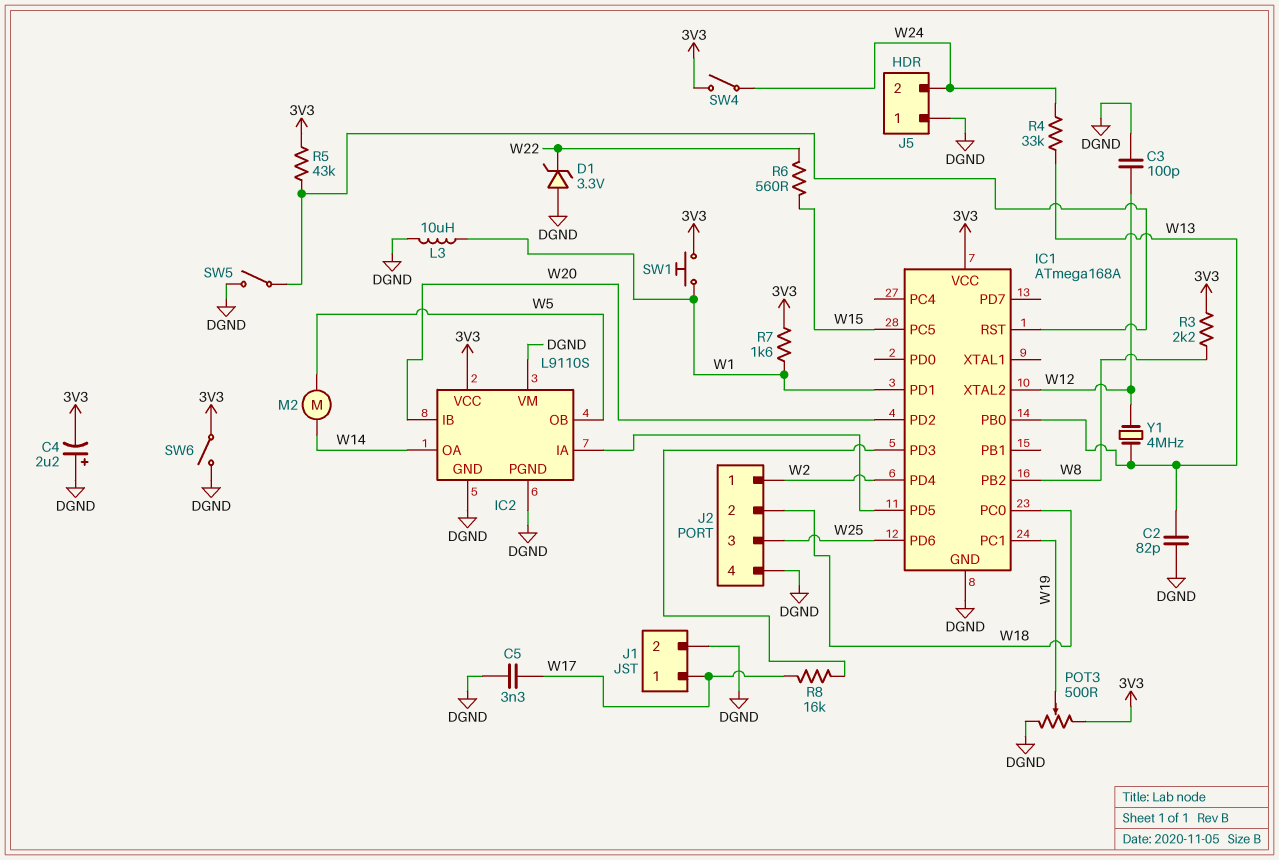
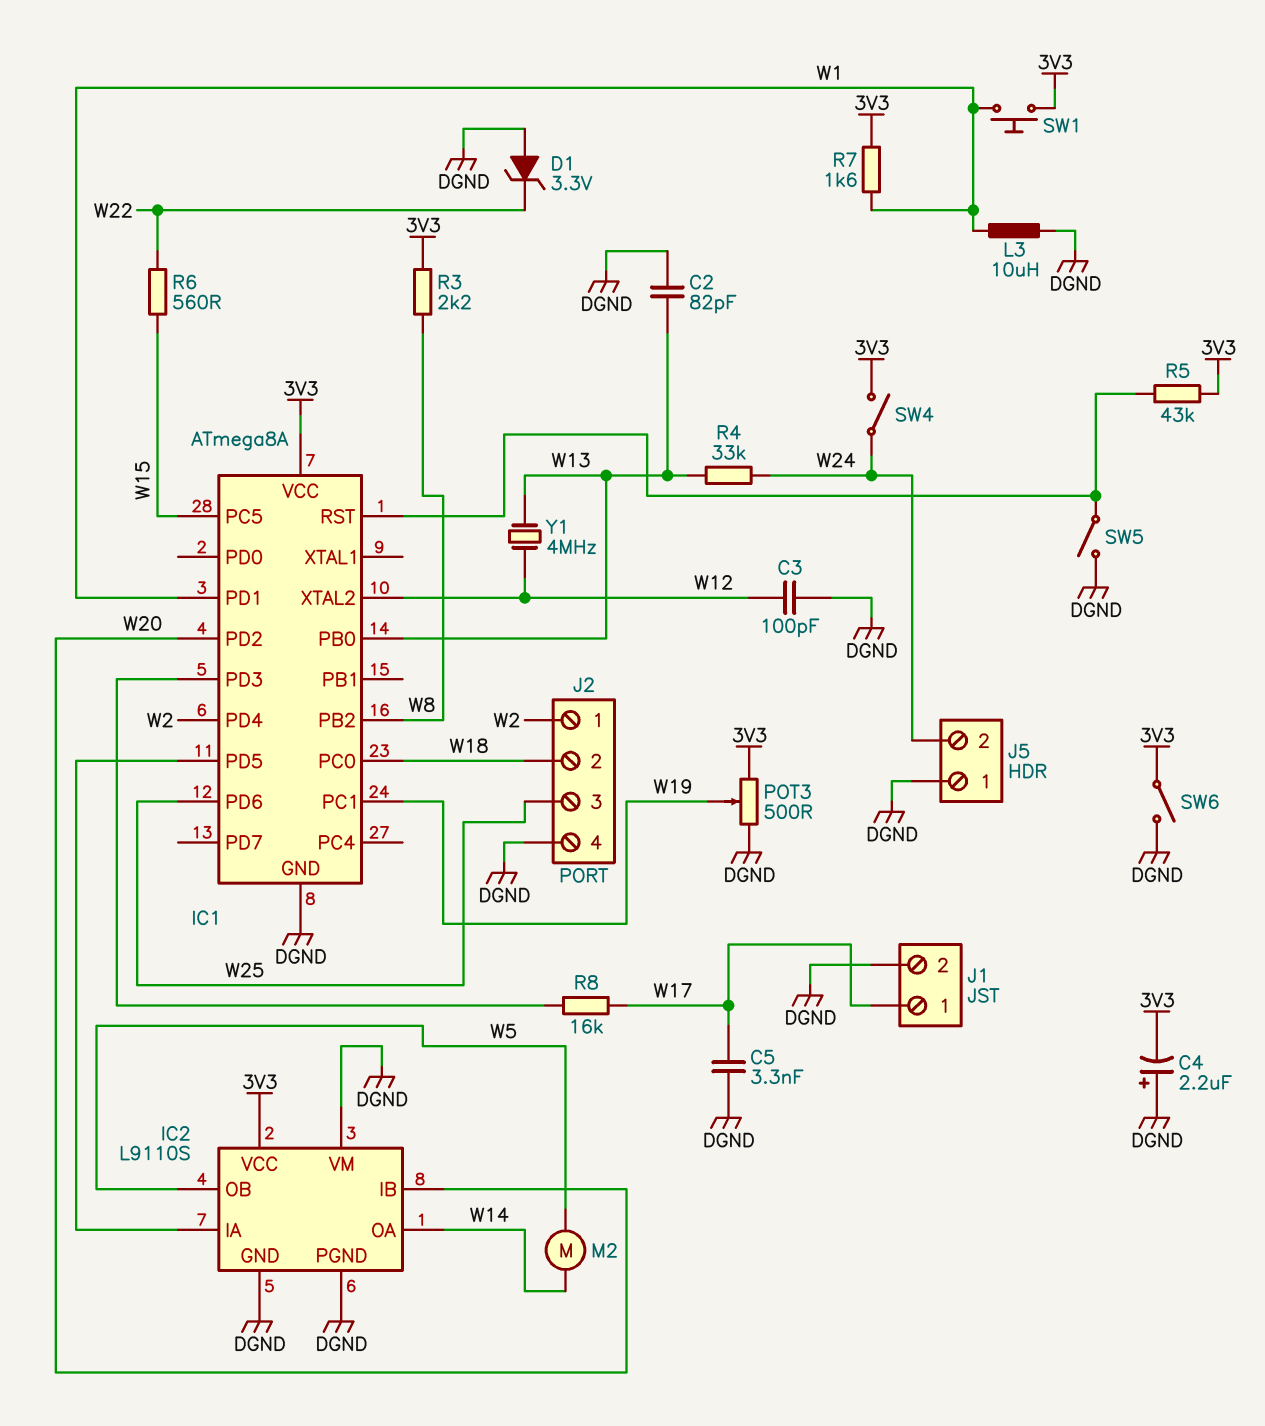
IC1: ATmega168A -> ATmega8A

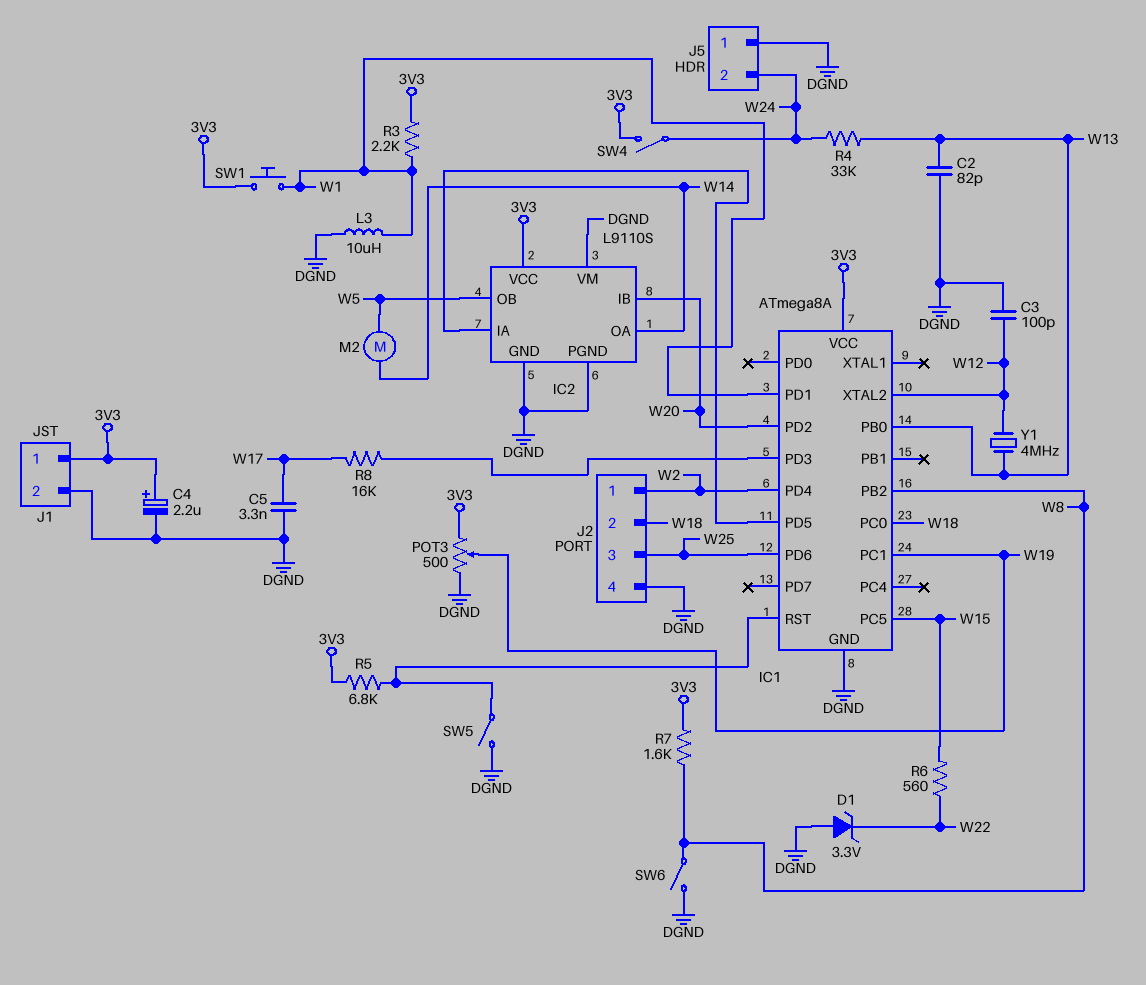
C4: 2.2uF (plus DGND, minus 3V3) -> 2.2uF (plus 3V3, minus DGND)
J1 pin 1: W17 -> 3V3
R3: 2.2k (3V3, W8) -> 2.2k (3V3, W1)
R5: 43k (3V3, IC1/RST) -> 6.8k (3V3, IC1/RST)
R7: 1.6k (3V3, W1) -> 1.6k (3V3, W8)
SW6: switch (3V3, DGND) -> switch (DGND, W8)

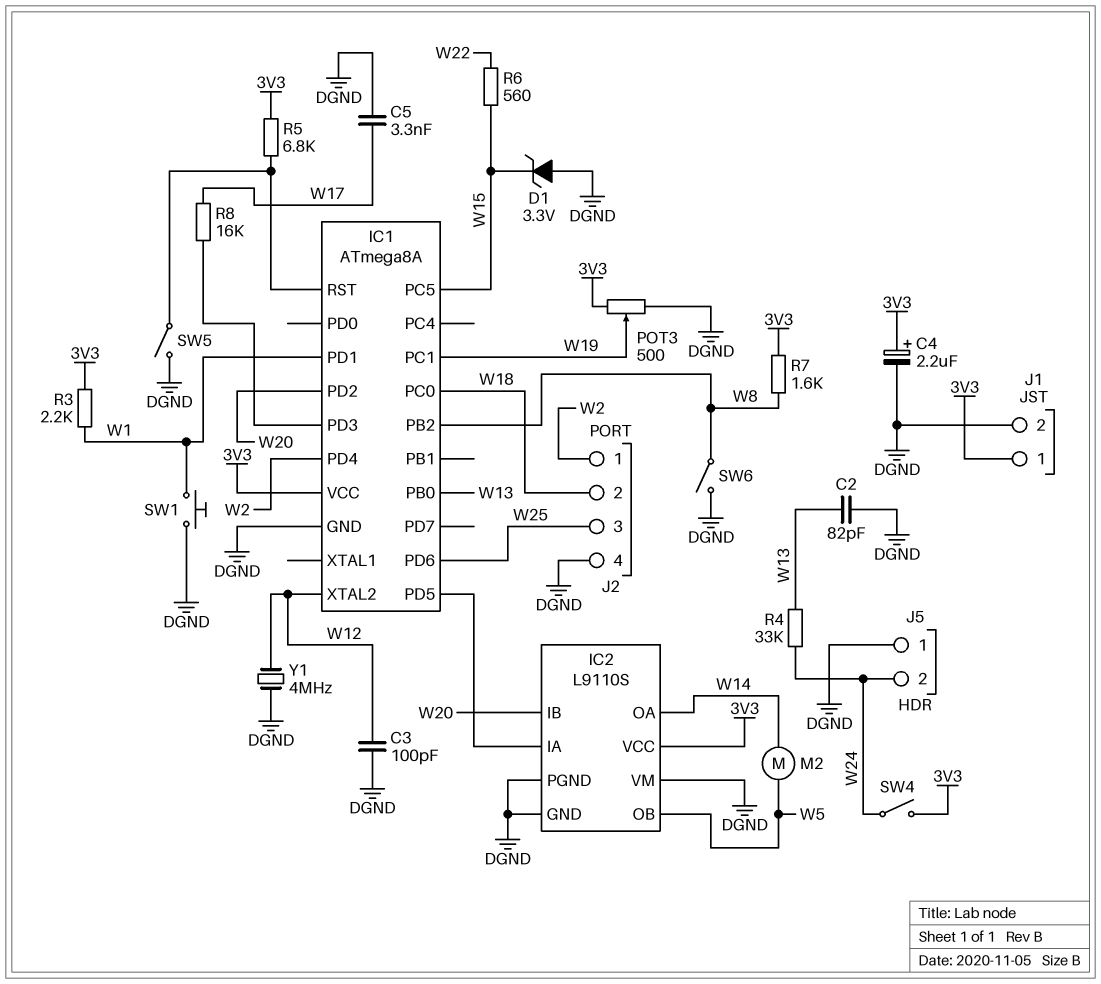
D1: zener 3.3V (A DGND, K W22) -> zener 3.3V (A DGND, K W15)
L3: 10uH (DGND, W1) -> none
SW1: button (3V3, W1) -> button (DGND, W1)
Y1: 4MHz (W12, W13) -> 4MHz (DGND, W12)

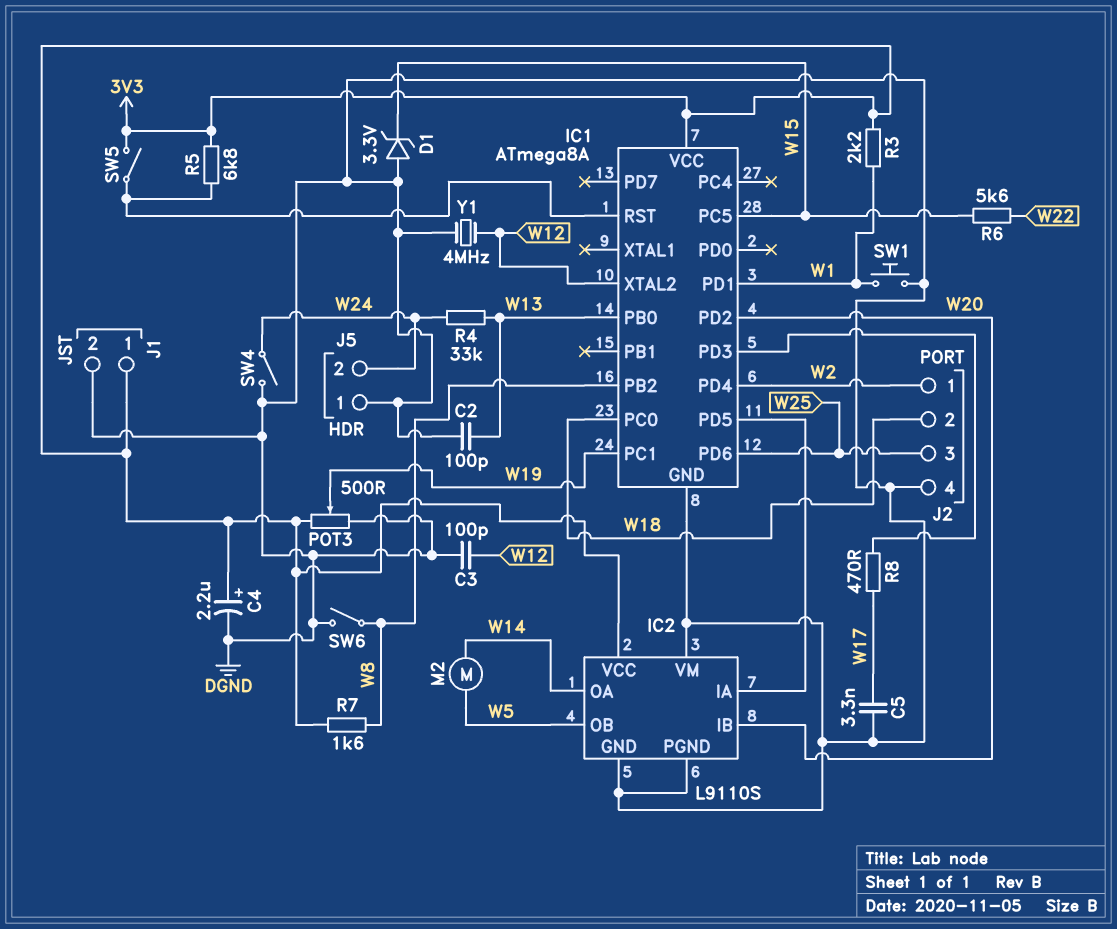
C2: 82pF (DGND, W13) -> 100pF (DGND, W13)
R6: 560 (W15, W22) -> 5.6k (W15, W22)
R8: 16k (IC1/PD3, W17) -> 470 (IC1/PD3, W17)
SW4: switch (3V3, W24) -> switch (DGND, W24)
SW5: switch (DGND, IC1/RST) -> switch (3V3, IC1/RST)

